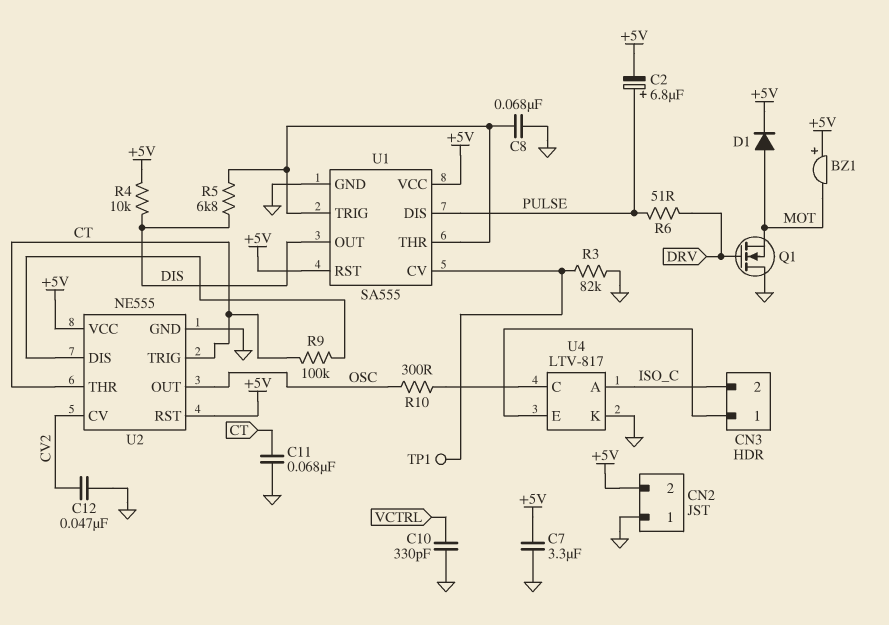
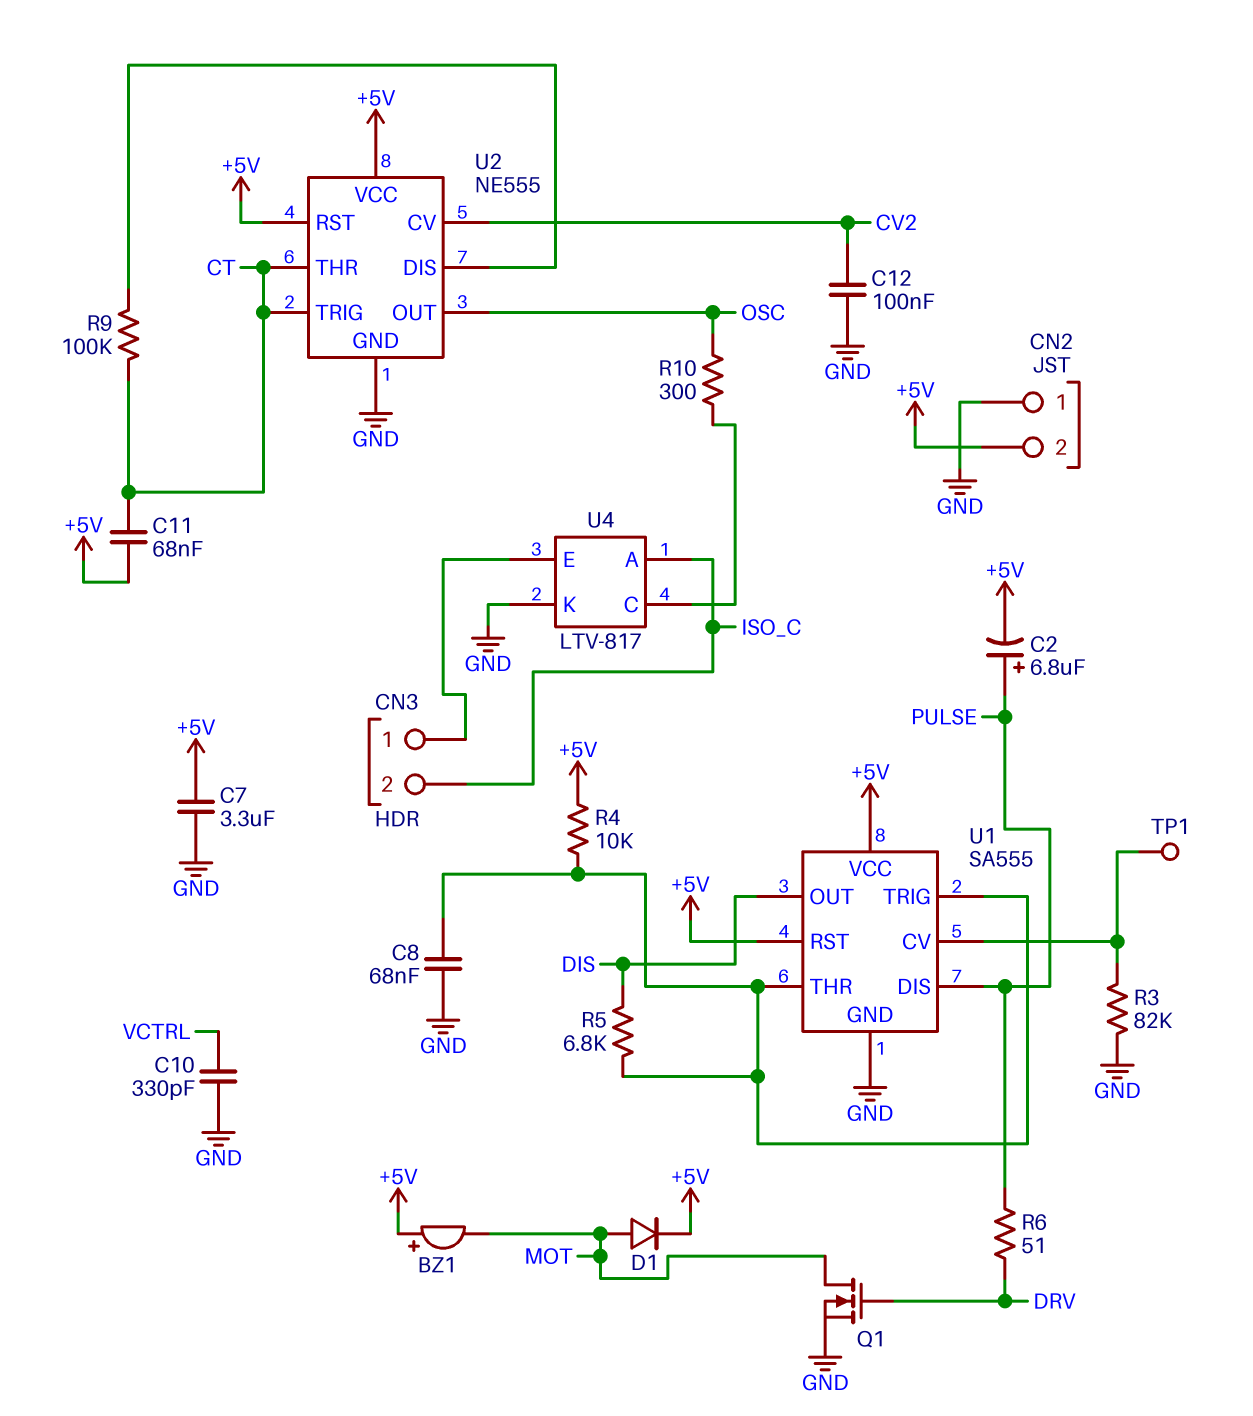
C11: 68nF (CT, GND) -> 68nF (+5V, CT)
C12: 47nF (CV2, GND) -> 100nF (CV2, GND)
Q1: NMOS (G DRV, D GND, S MOT) -> NMOS (G DRV, D MOT, S GND)
R4: 10k (+5V, DIS) -> 10k (+5V, U1/THR)

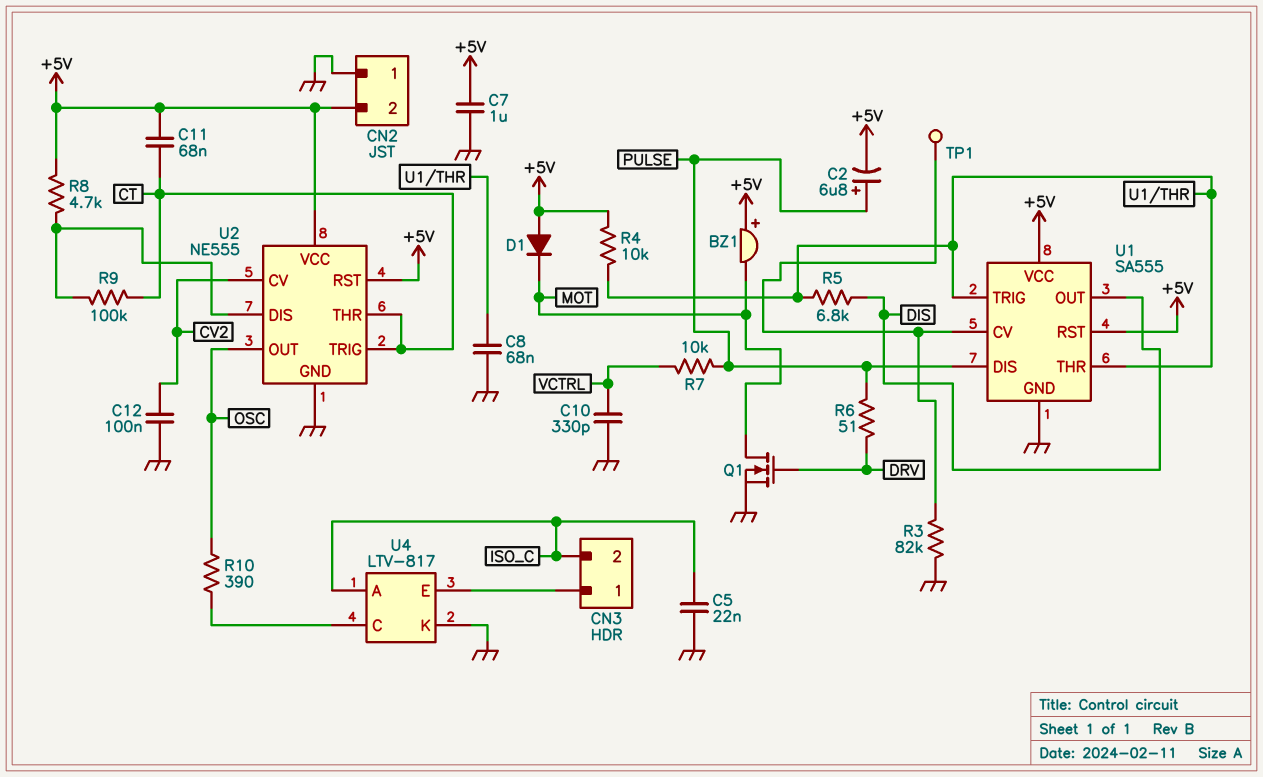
C5: none -> 22nF (GND, ISO_C)
C7: 3.3uF (+5V, GND) -> 1uF (+5V, GND)
D1: diode (A MOT, K +5V) -> diode (A +5V, K MOT)
R7: none -> 10k (PULSE, VCTRL)
R8: none -> 4.7k (+5V, U2/DIS)
R10: 300 (OSC, U4/C) -> 390 (OSC, U4/C)

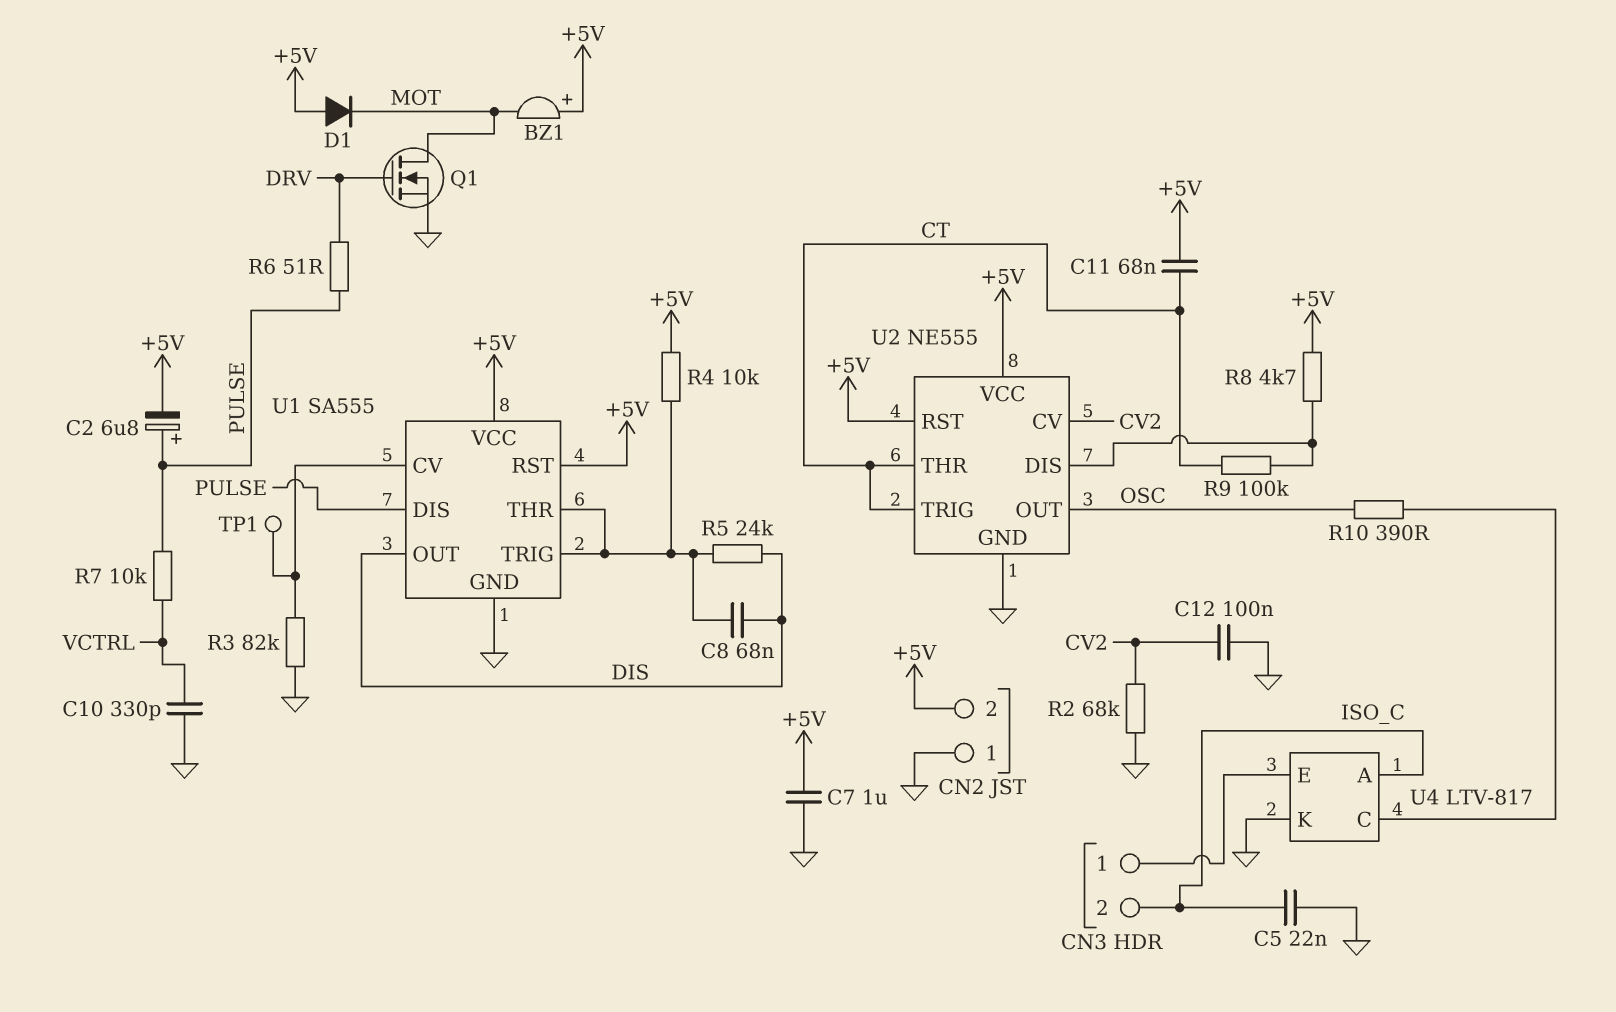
C8: 68nF (GND, U1/THR) -> 68nF (DIS, U1/THR)
R2: none -> 68k (CV2, GND)
R5: 6.8k (DIS, U1/THR) -> 24k (DIS, U1/THR)

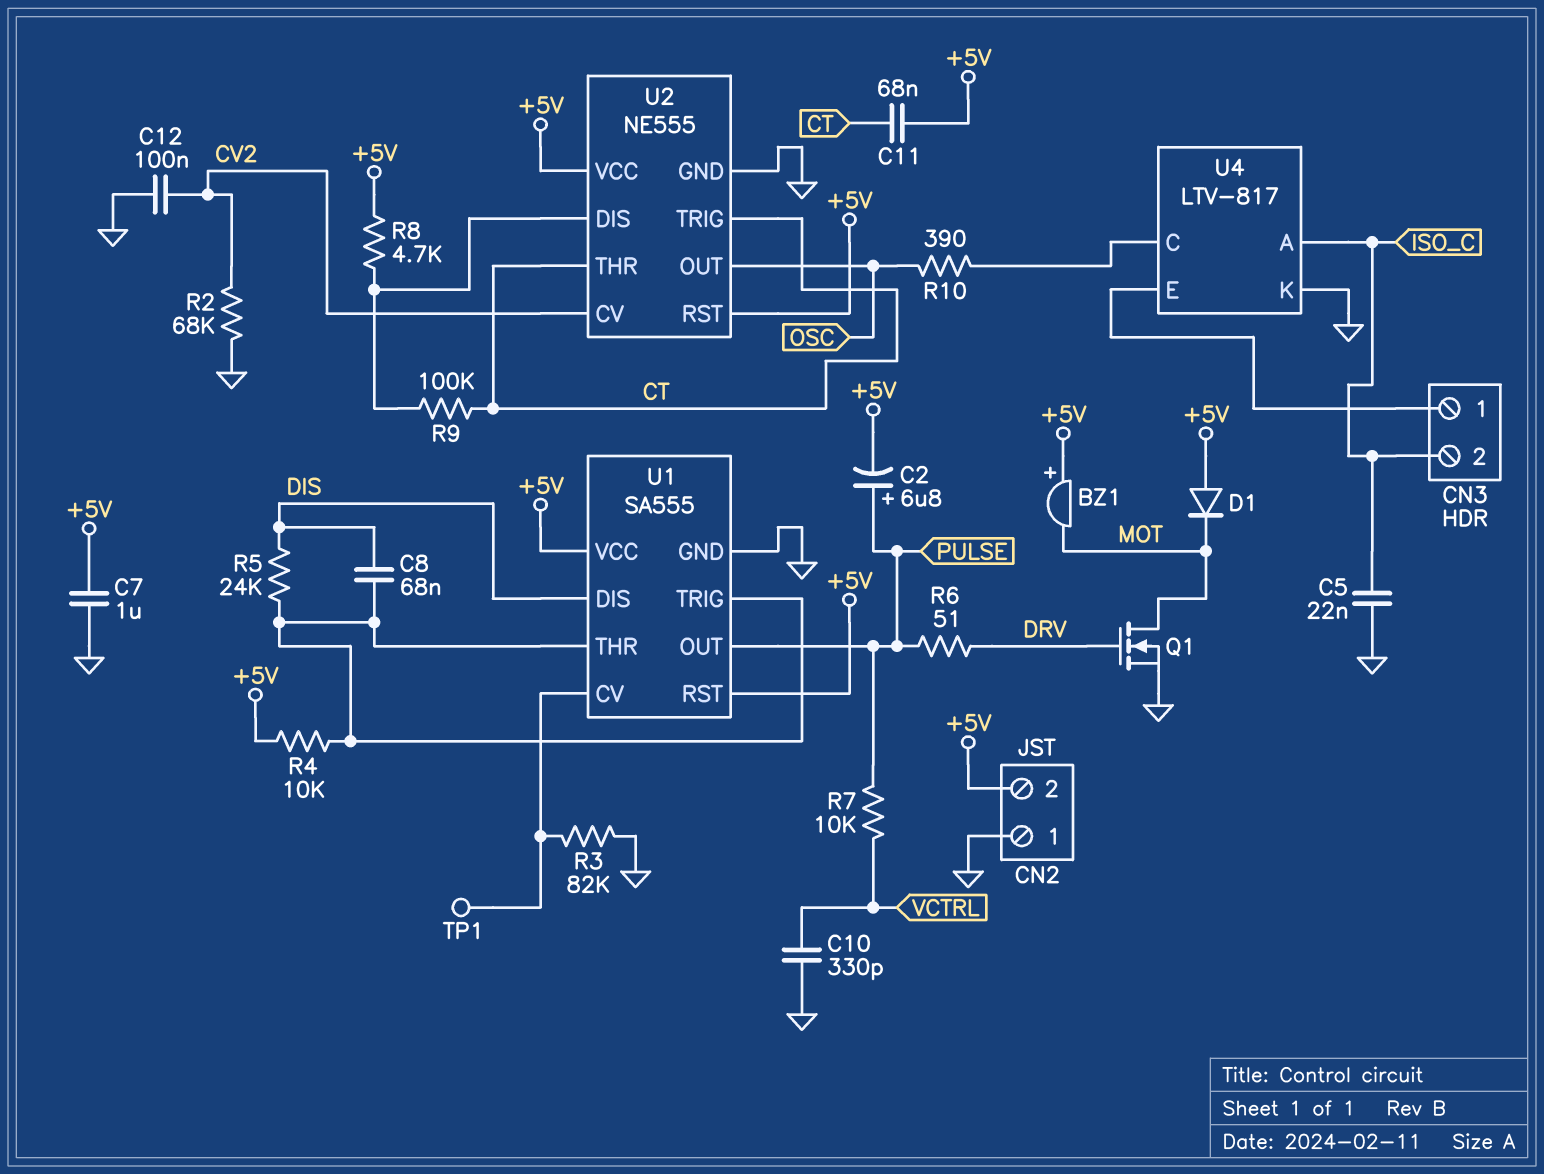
U1 pin DIS: PULSE -> DIS
U1 pin OUT: DIS -> PULSE

